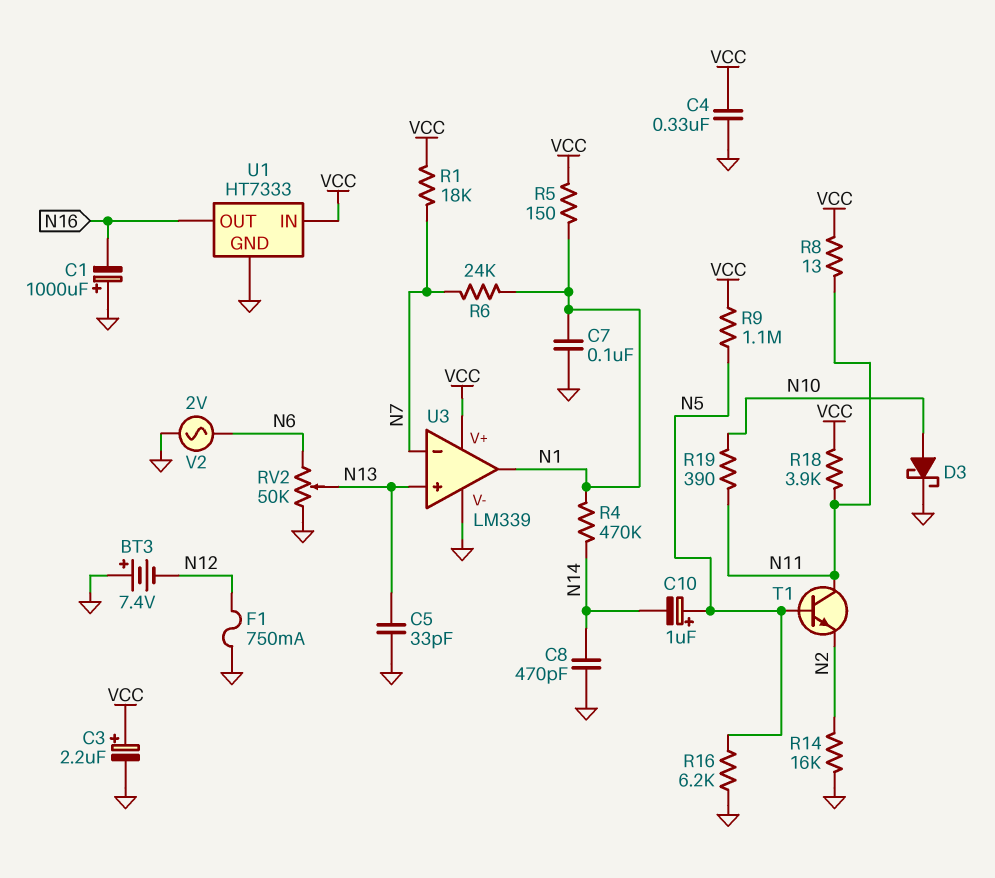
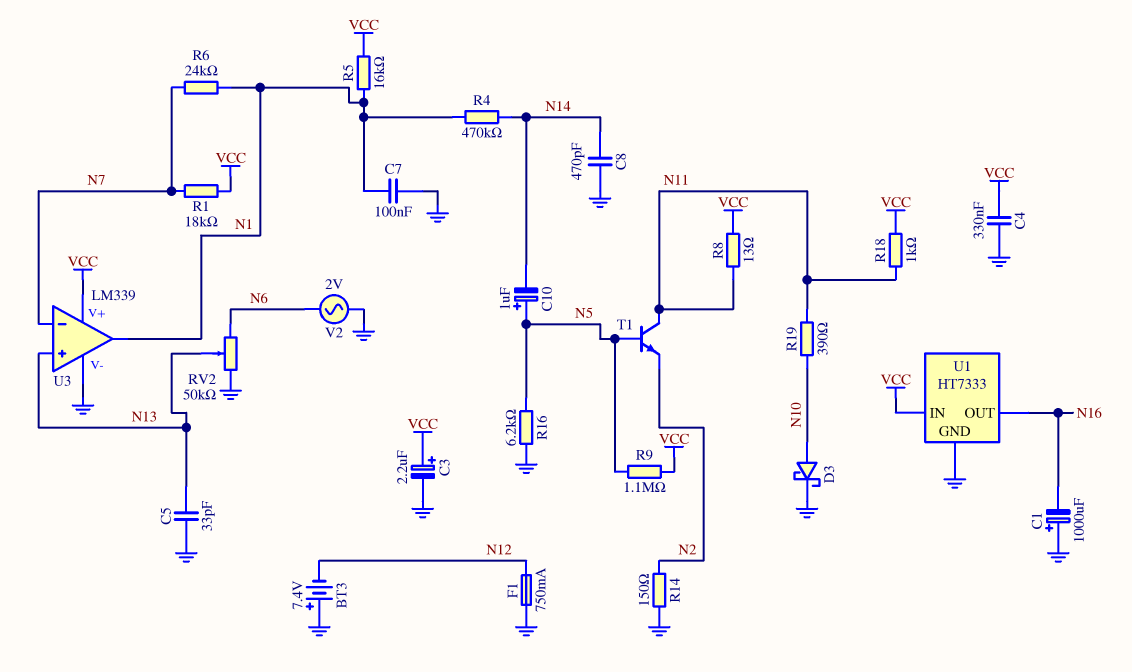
R5: 150 (N1, VCC) -> 16k (N1, VCC)
R14: 16k (GND, N2) -> 150 (GND, N2)
R18: 3.9k (N11, VCC) -> 1k (N11, VCC)

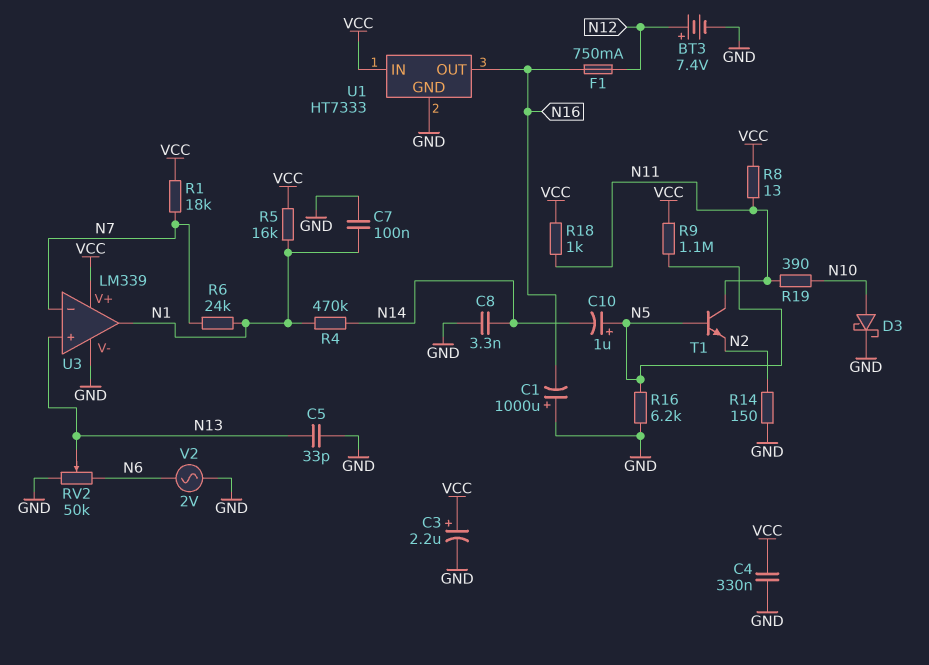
BT3: 7.4V (plus GND, minus N12) -> 7.4V (plus N12, minus GND)
C8: 470pF (GND, N14) -> 3.3nF (GND, N14)
F1: 750mA (GND, N12) -> 750mA (N12, N16)

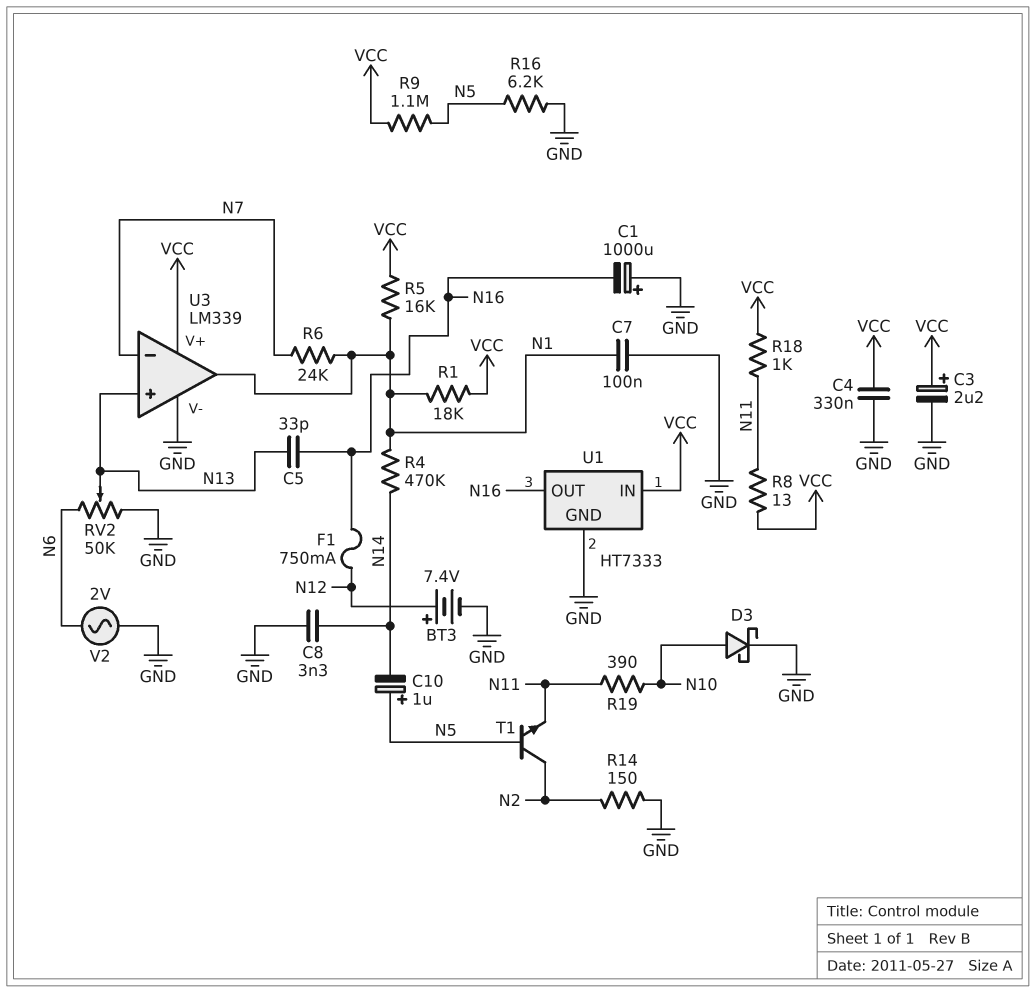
C5: 33pF (GND, N13) -> 33pF (N13, N16)
R1: 18k (N7, VCC) -> 18k (N1, VCC)
T1: NPN (B N5, C N11, E N2) -> NPN (B N5, C N2, E N11)

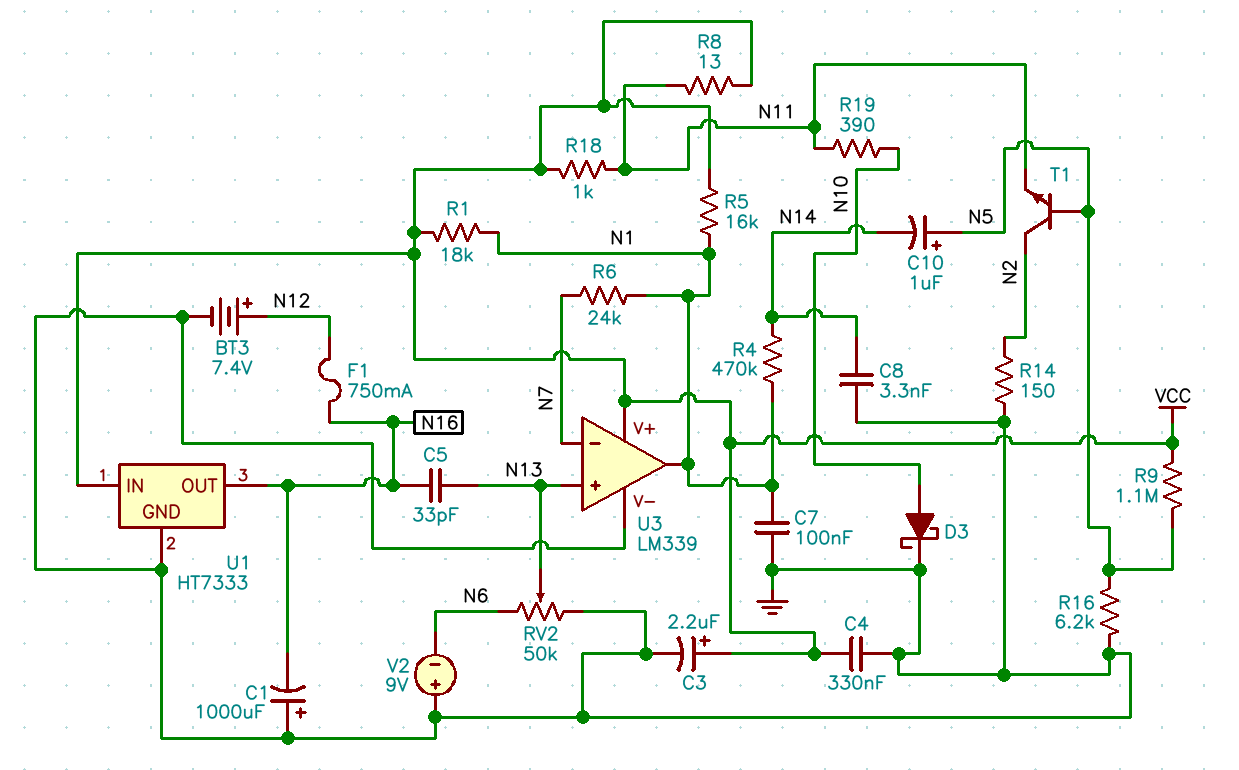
V2: AC 2V (GND, N6) -> 9V (plus GND, minus N6)

